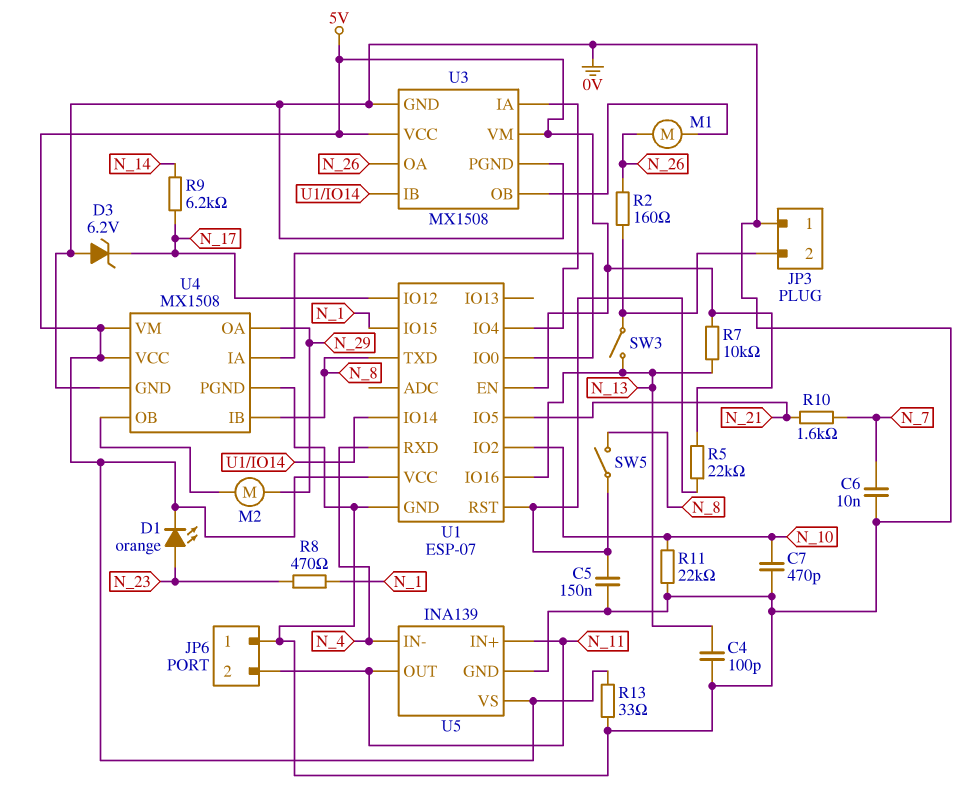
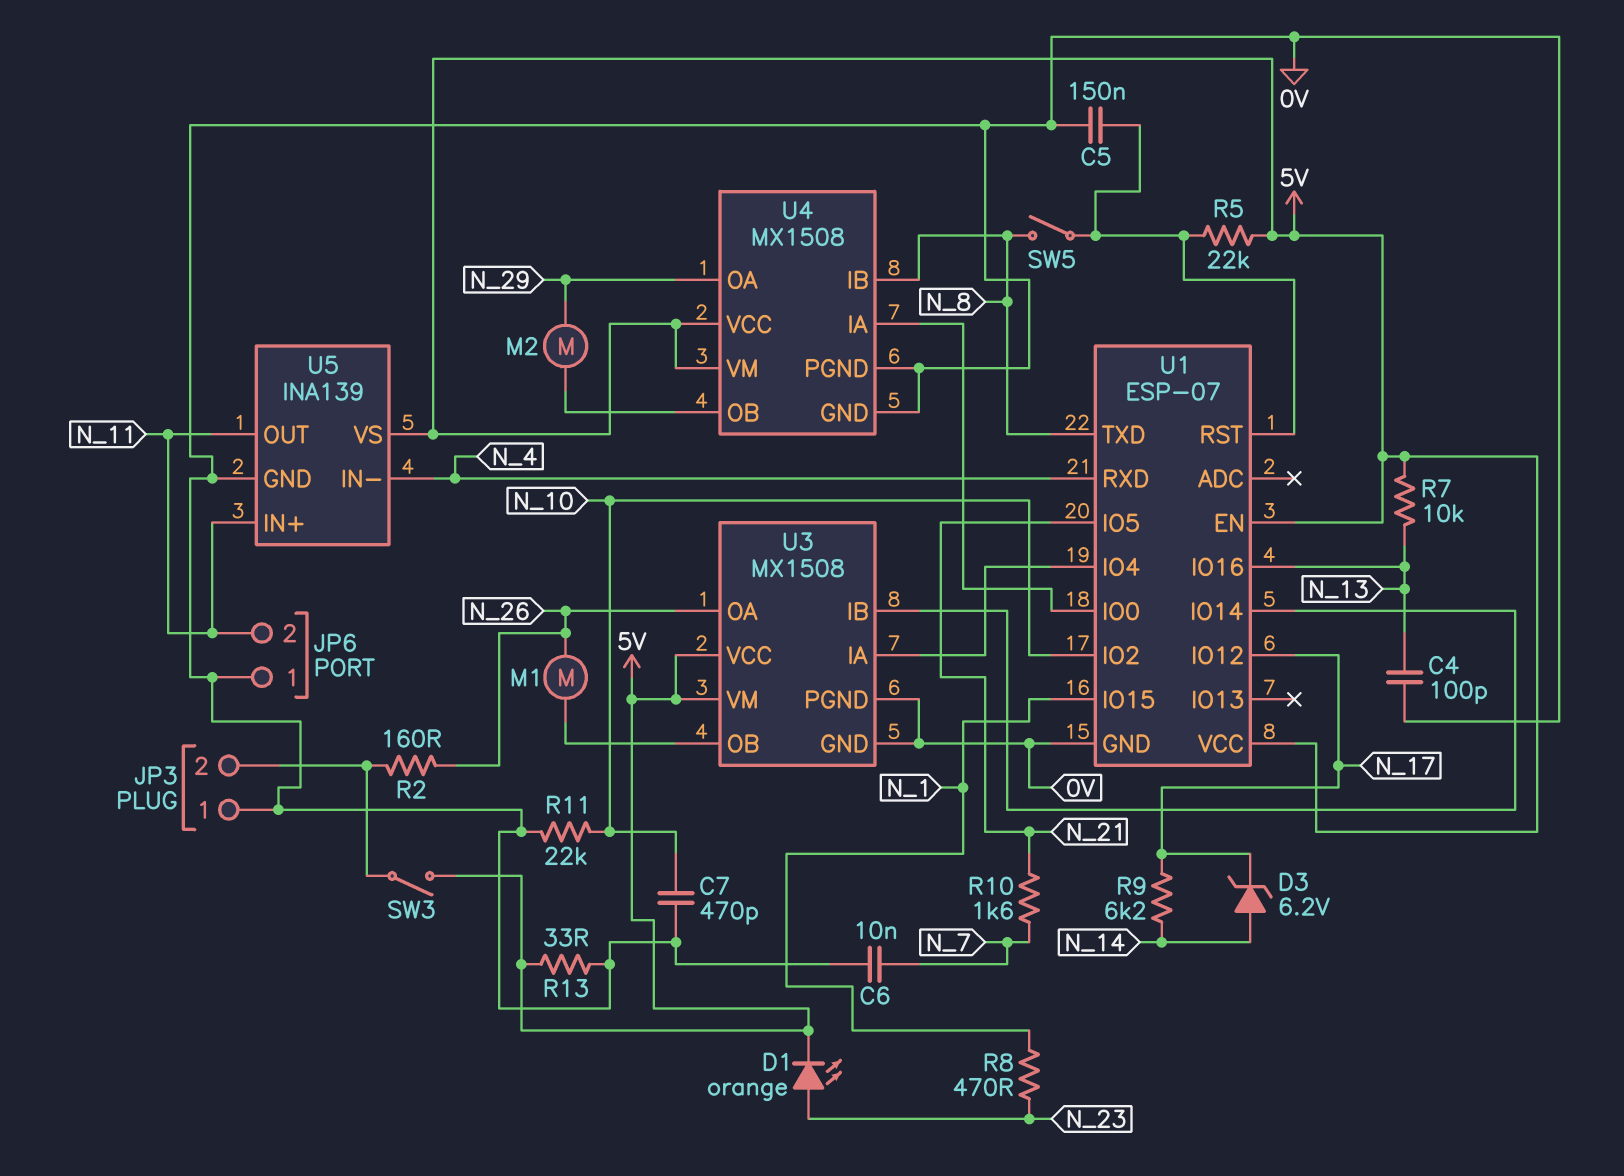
D3: zener 6.2V (A 0V, K N_17) -> zener 6.2V (A N_14, K N_17)
SW3: switch (JP3/2, N_13) -> switch (5V, JP3/2)

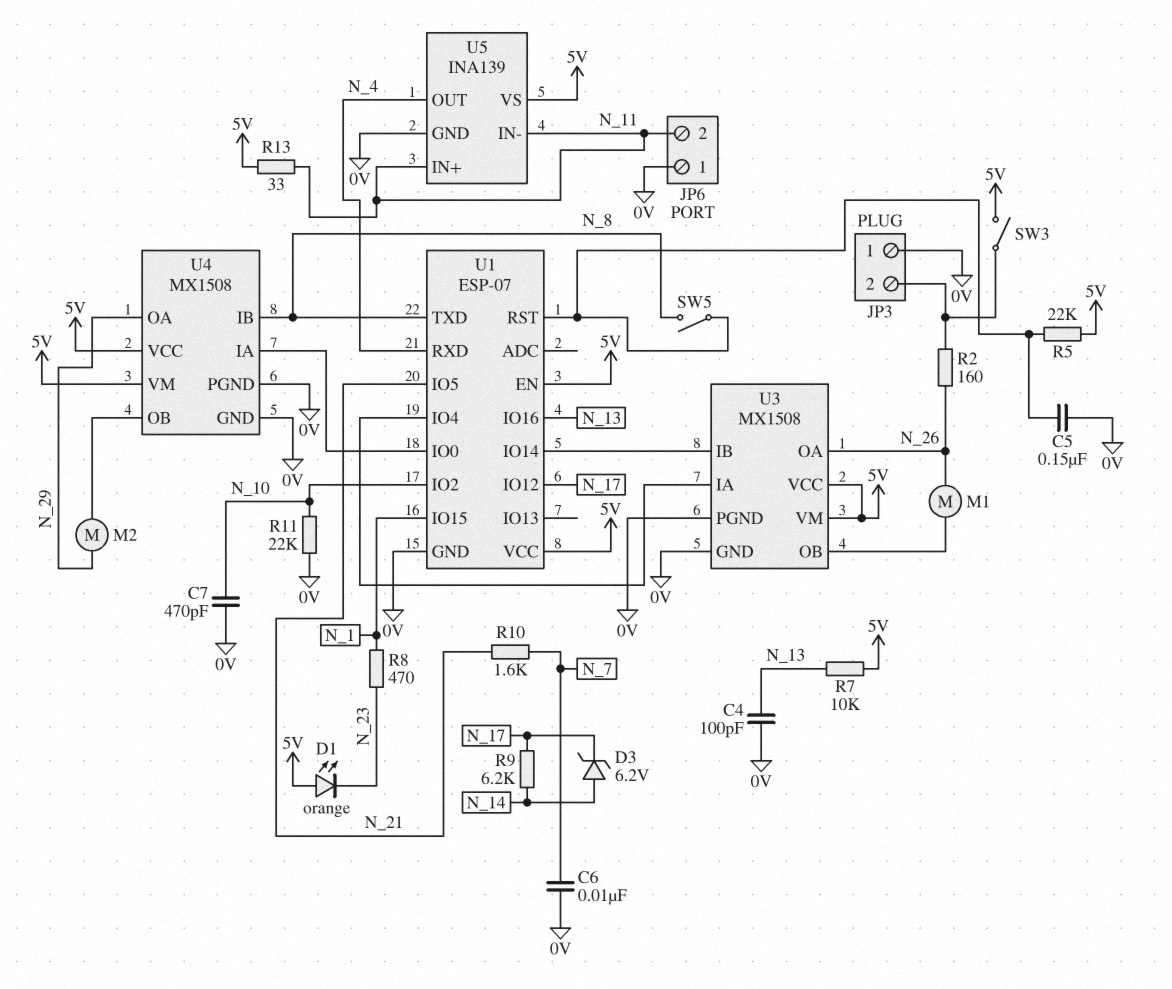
D1: LED orange (A N_23, K 5V) -> LED orange (A 5V, K N_23)
R13: 33 (0V, 5V) -> 33 (5V, N_11)
U5 pin IN-: N_4 -> N_11
U5 pin OUT: N_11 -> N_4

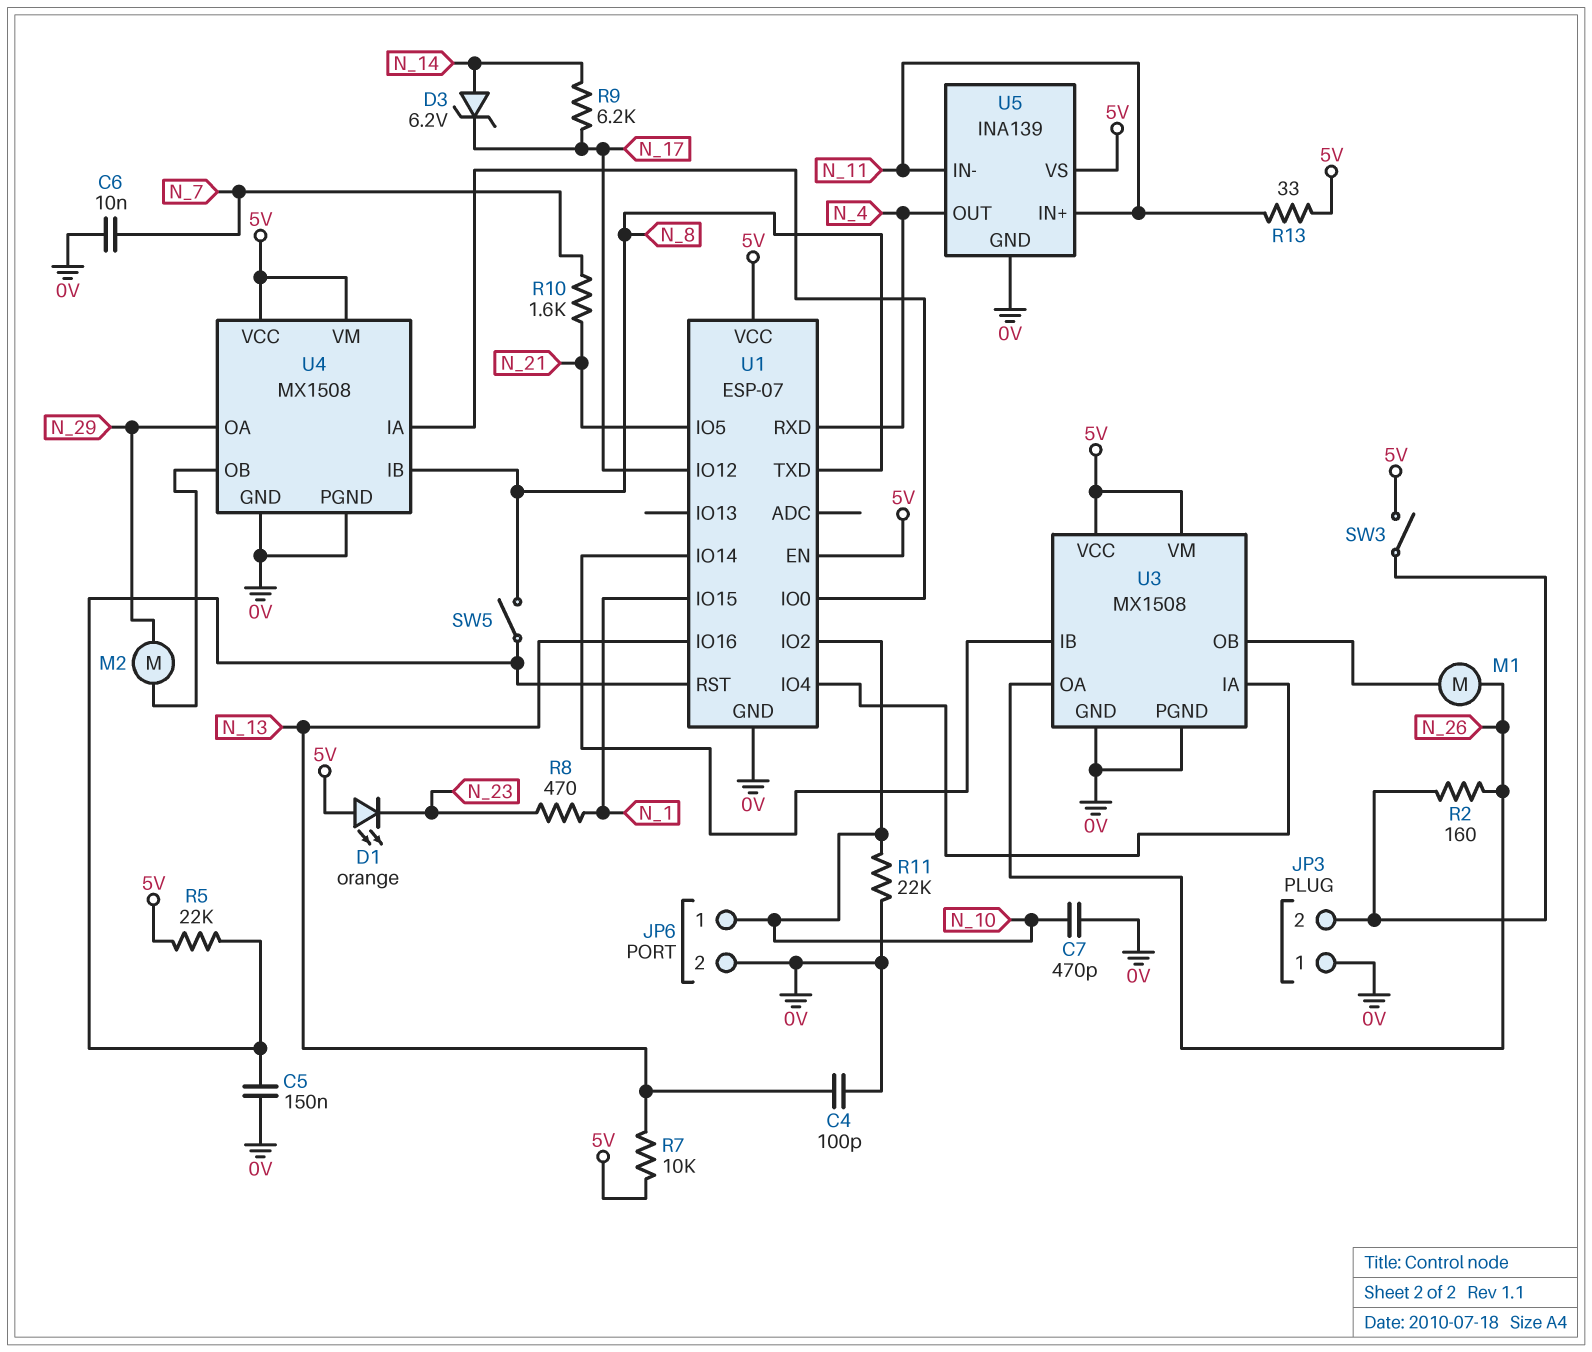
JP6 pin 1: 0V -> N_10
JP6 pin 2: N_11 -> 0V

